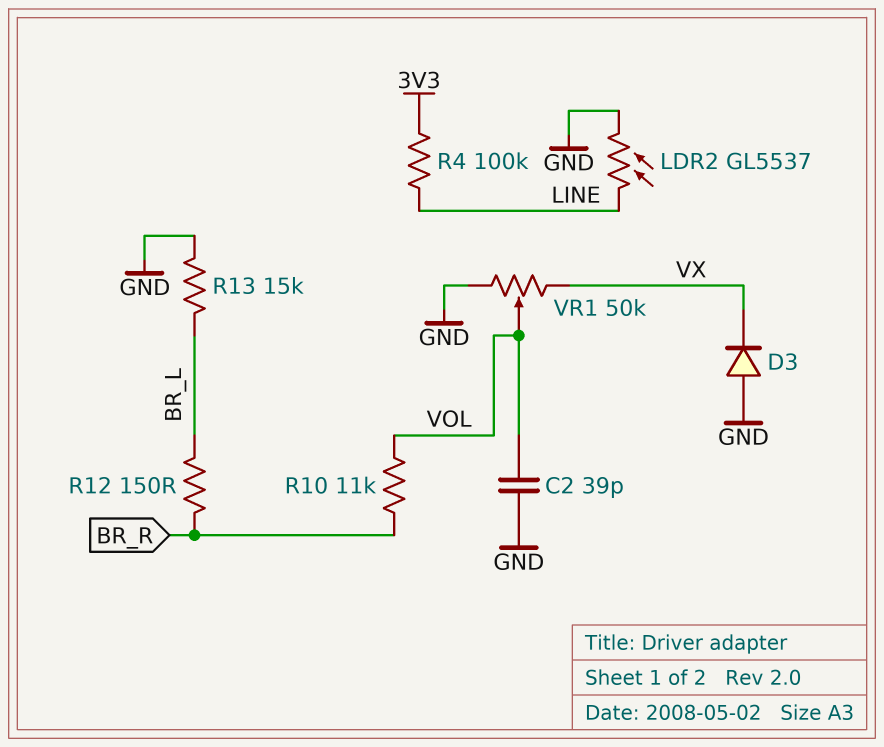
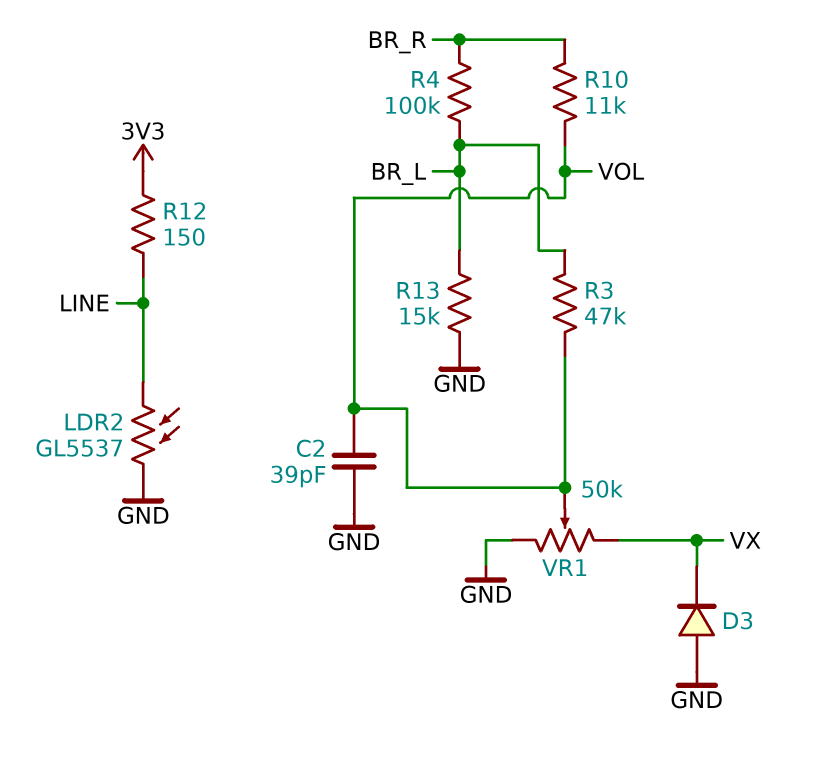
R3: none -> 47k (BR_L, VOL)
R4: 100k (3V3, LINE) -> 100k (BR_L, BR_R)
R12: 150 (BR_L, BR_R) -> 150 (3V3, LINE)

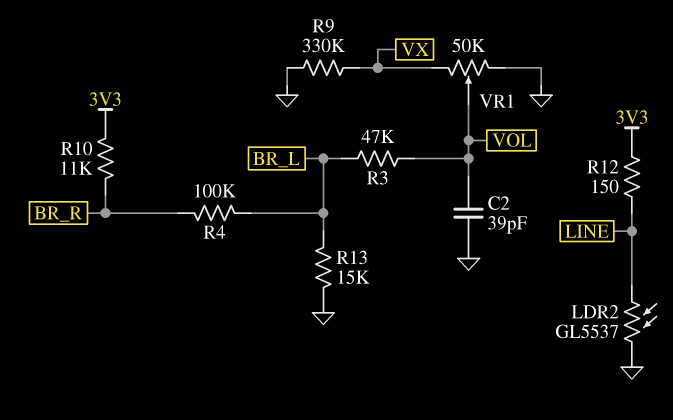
D3: diode (A GND, K VX) -> none
R9: none -> 330k (GND, VX)
R10: 11k (BR_R, VOL) -> 11k (3V3, BR_R)

